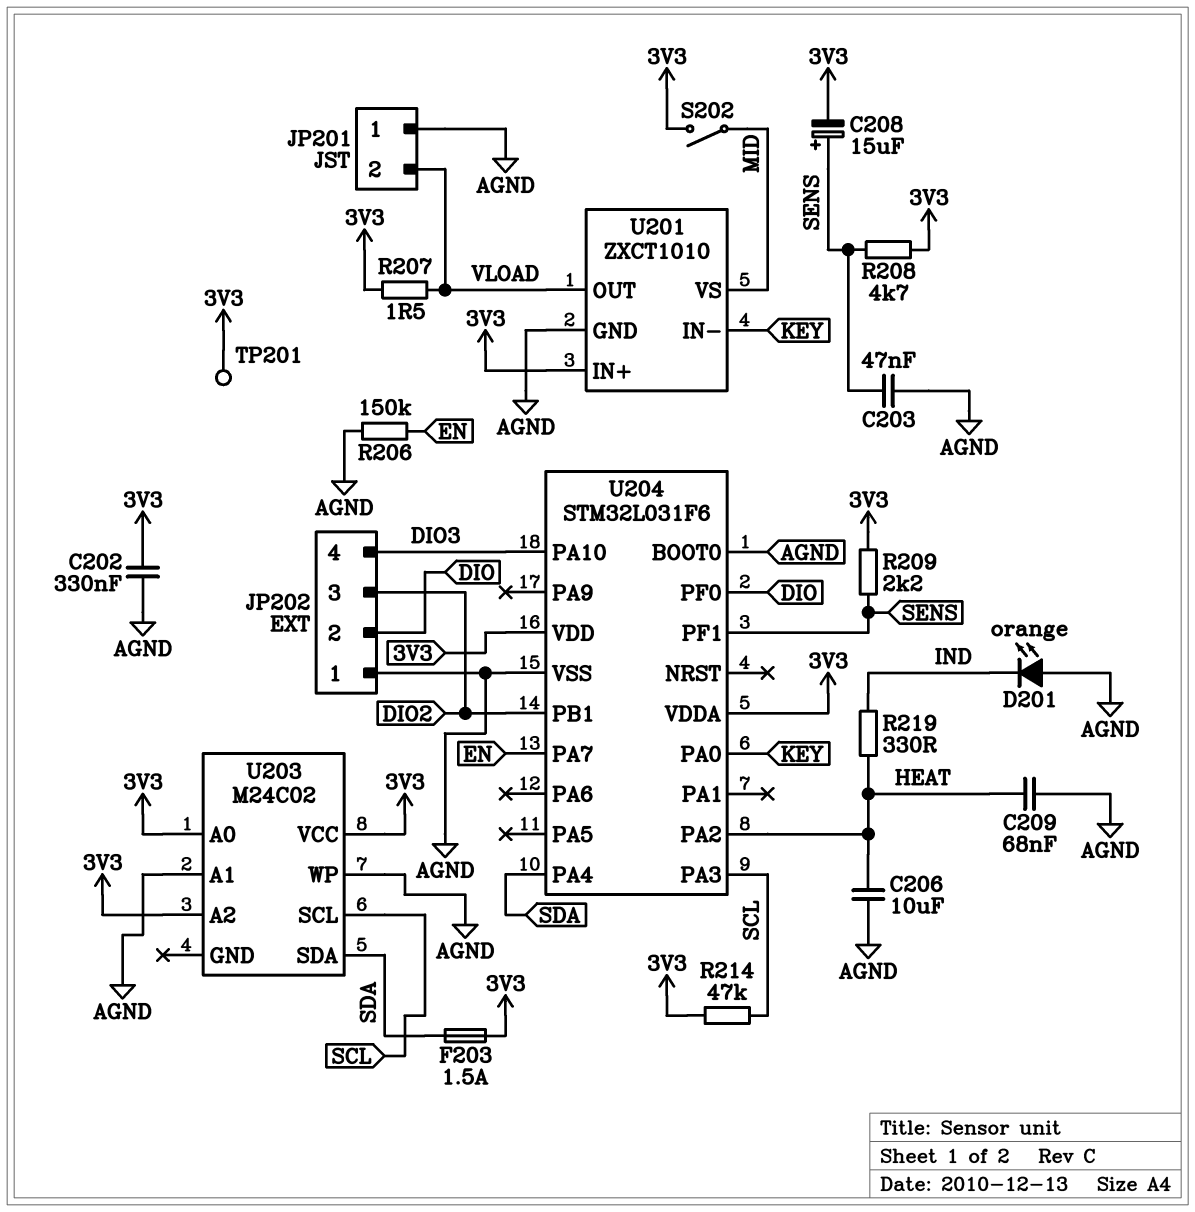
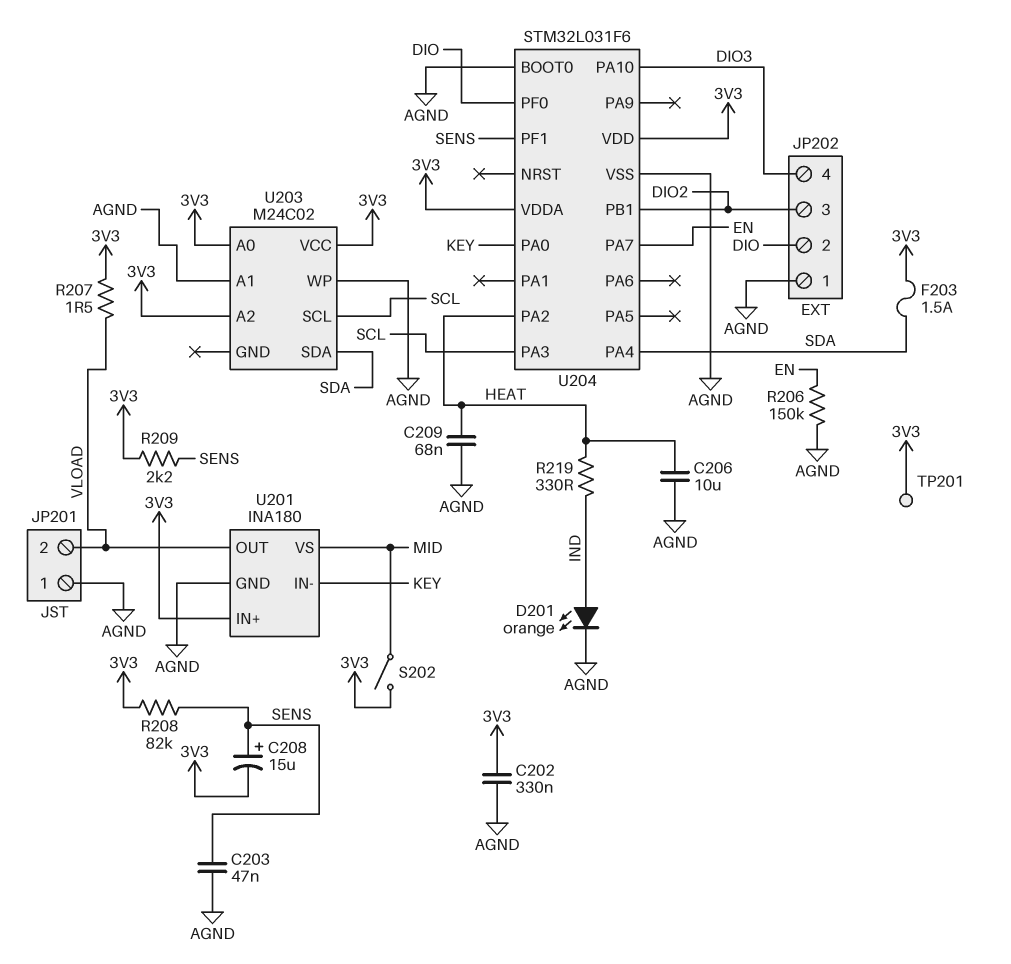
D201: LED orange (A AGND, K IND) -> LED orange (A IND, K AGND)
R208: 4.7k (3V3, SENS) -> 82k (3V3, SENS)
R214: 47k (3V3, SCL) -> none
U201: ZXCT1010 -> INA180

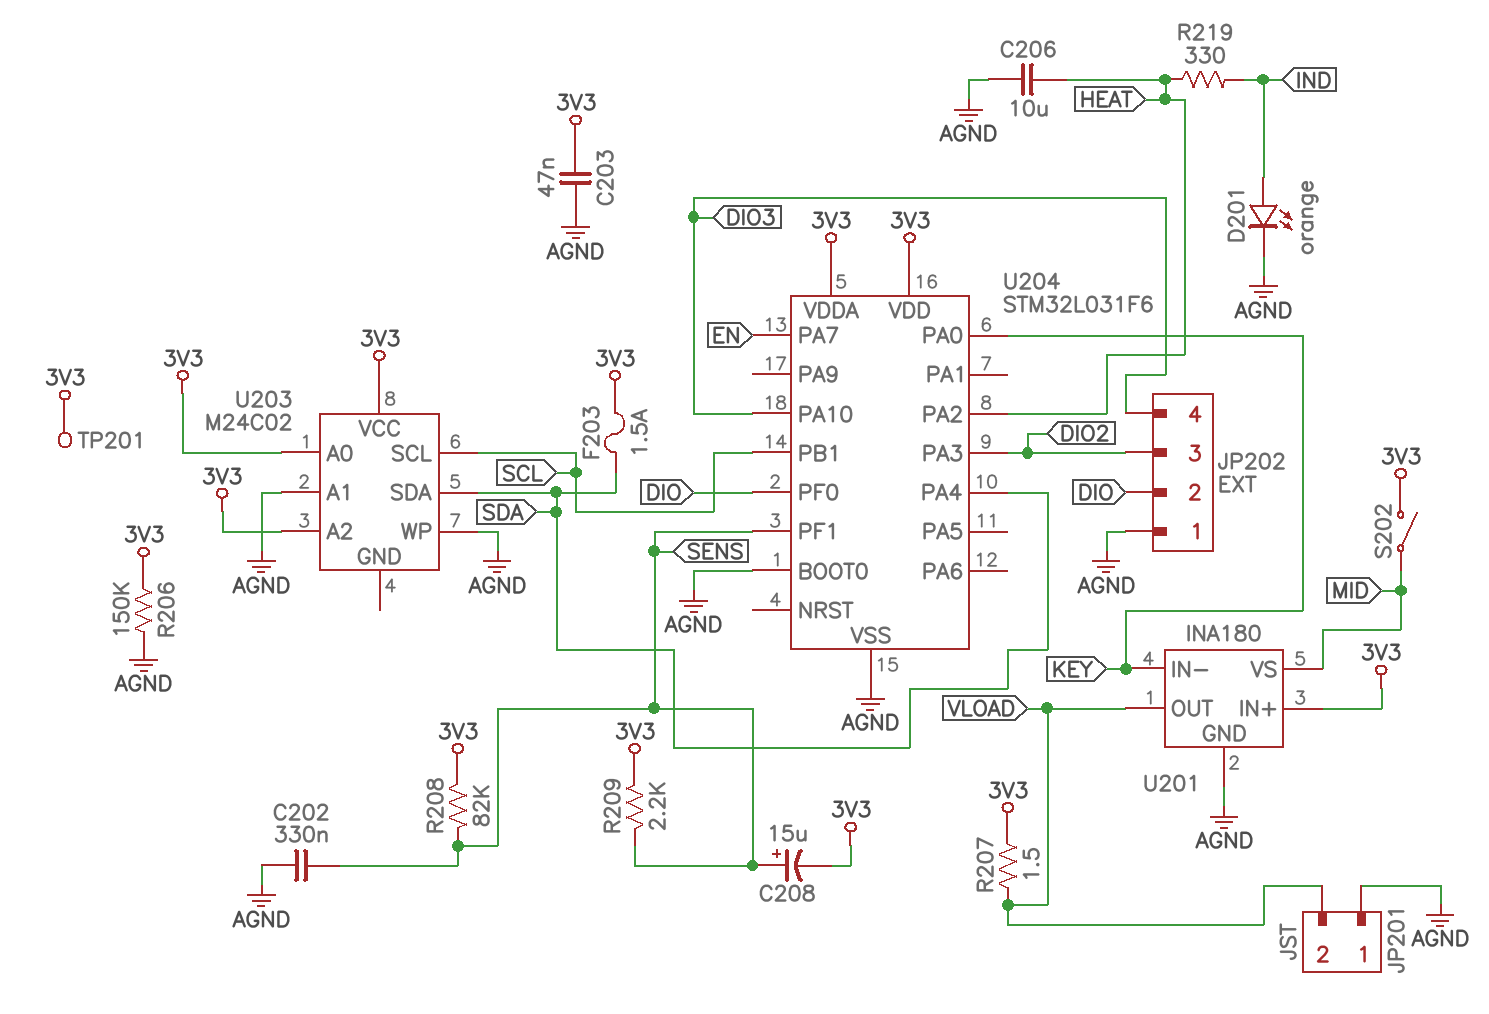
C202: 330nF (3V3, AGND) -> 330nF (AGND, SENS)
C203: 47nF (AGND, SENS) -> 47nF (3V3, AGND)
C209: 68nF (AGND, HEAT) -> none
R206: 150k (AGND, EN) -> 150k (3V3, AGND)
U204 pin PA3: SCL -> DIO2
U204 pin PB1: DIO2 -> SCL

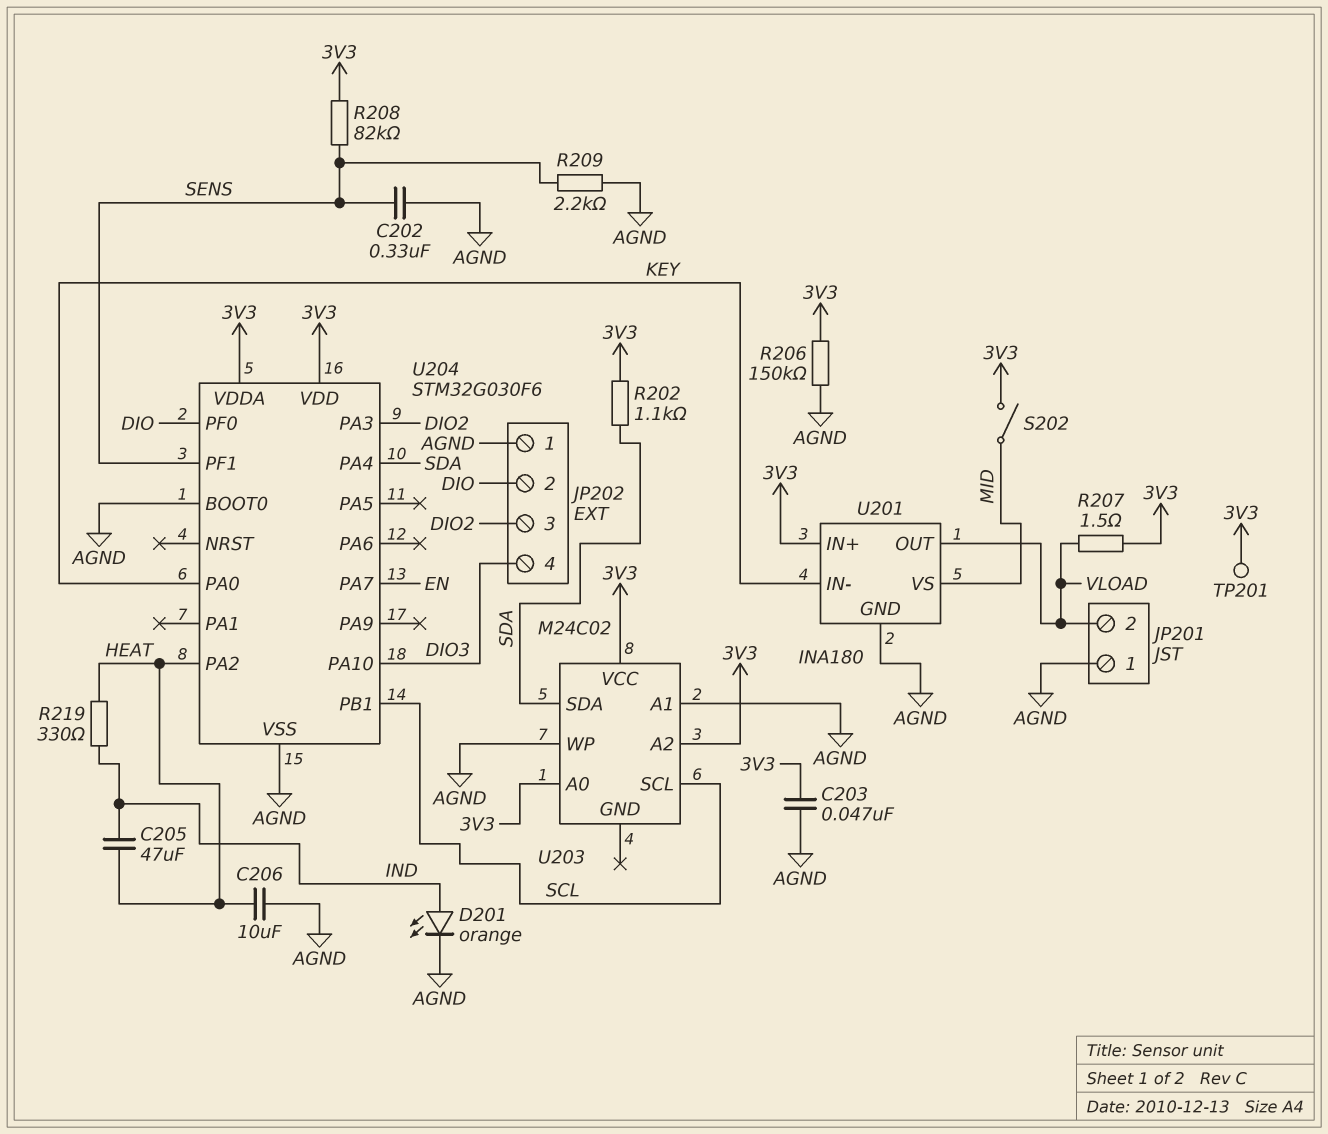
C205: none -> 47uF (HEAT, IND)
C208: 15uF (plus SENS, minus 3V3) -> none
F203: 1.5A (3V3, SDA) -> none
R202: none -> 1.1k (3V3, SDA)
R209: 2.2k (3V3, SENS) -> 2.2k (AGND, SENS)
U204: STM32L031F6 -> STM32G030F6

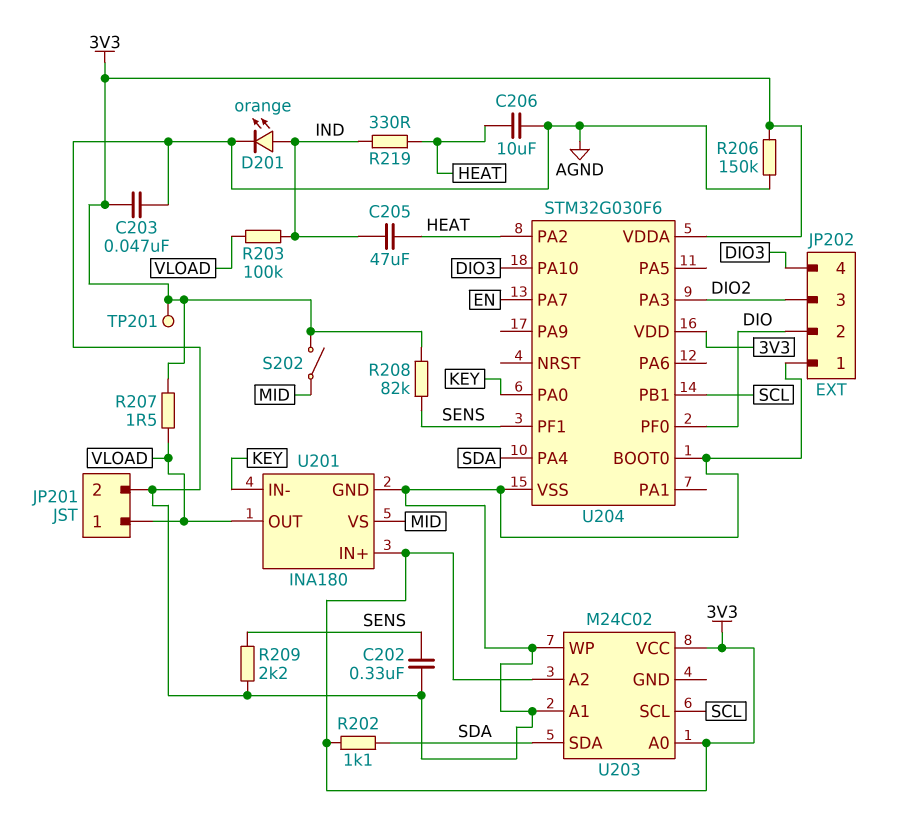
JP201 pin 1: AGND -> VLOAD
JP201 pin 2: VLOAD -> AGND
R203: none -> 100k (IND, VLOAD)

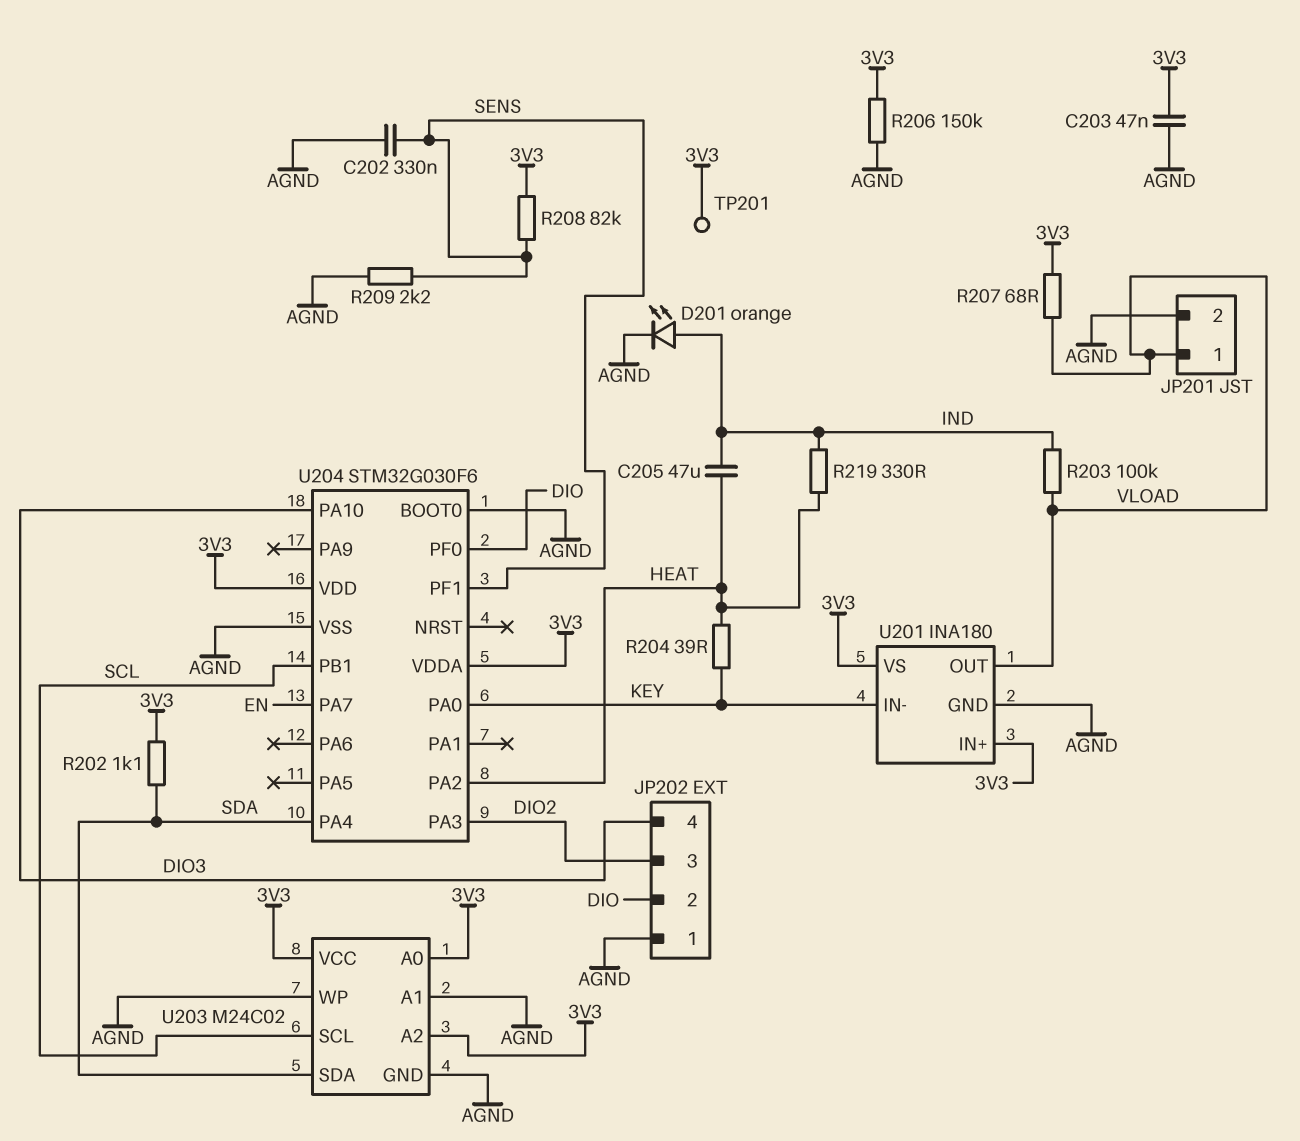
C206: 10uF (AGND, HEAT) -> none
R204: none -> 39 (HEAT, KEY)
R207: 1.5 (3V3, VLOAD) -> 68 (3V3, VLOAD)
S202: switch (3V3, MID) -> none
U201 pin VS: MID -> 3V3
U203 pin GND: none -> AGND

